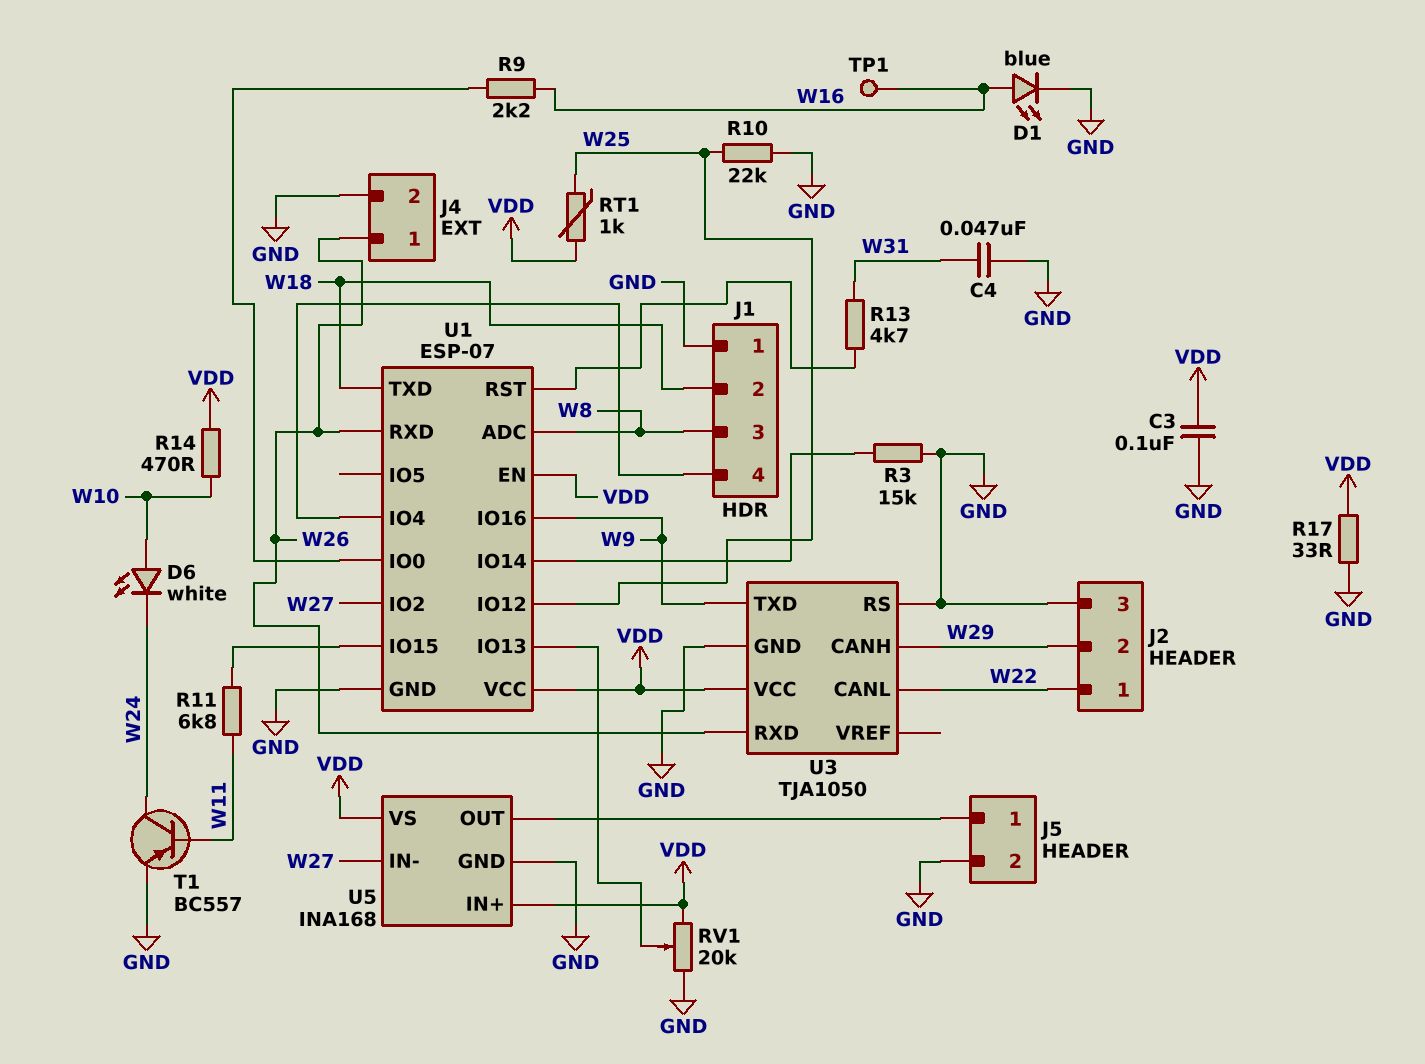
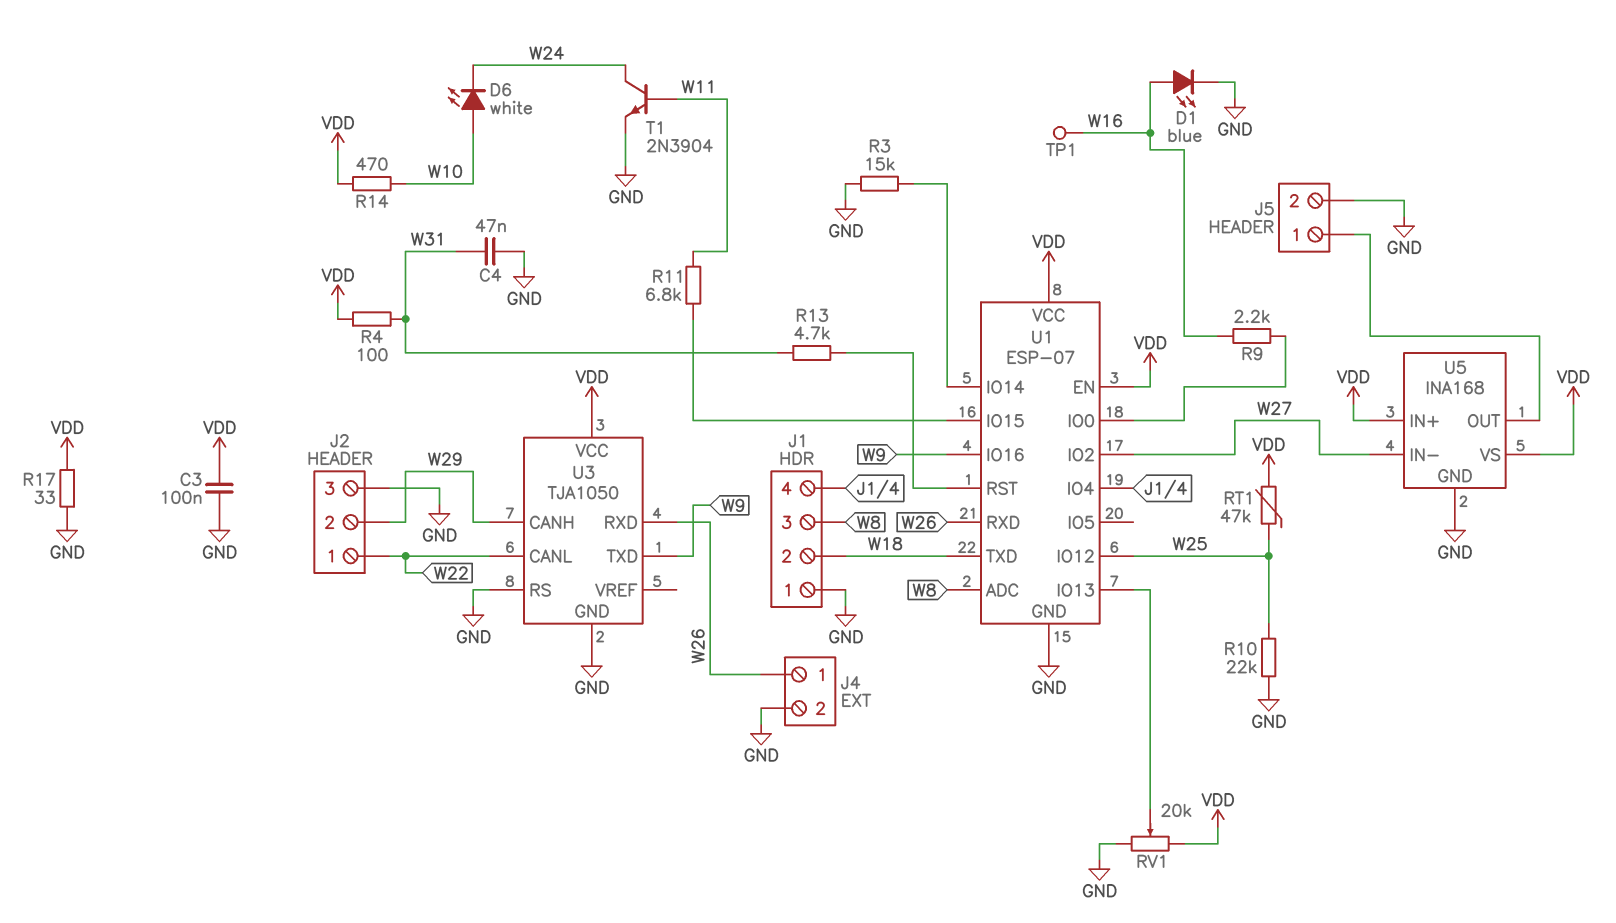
R4: none -> 100 (VDD, W31)
RT1: 1k (VDD, W25) -> 47k (VDD, W25)
T1: PNP BC557 (B W11, C W24, E GND) -> NPN 2N3904 (B W11, C W24, E GND)

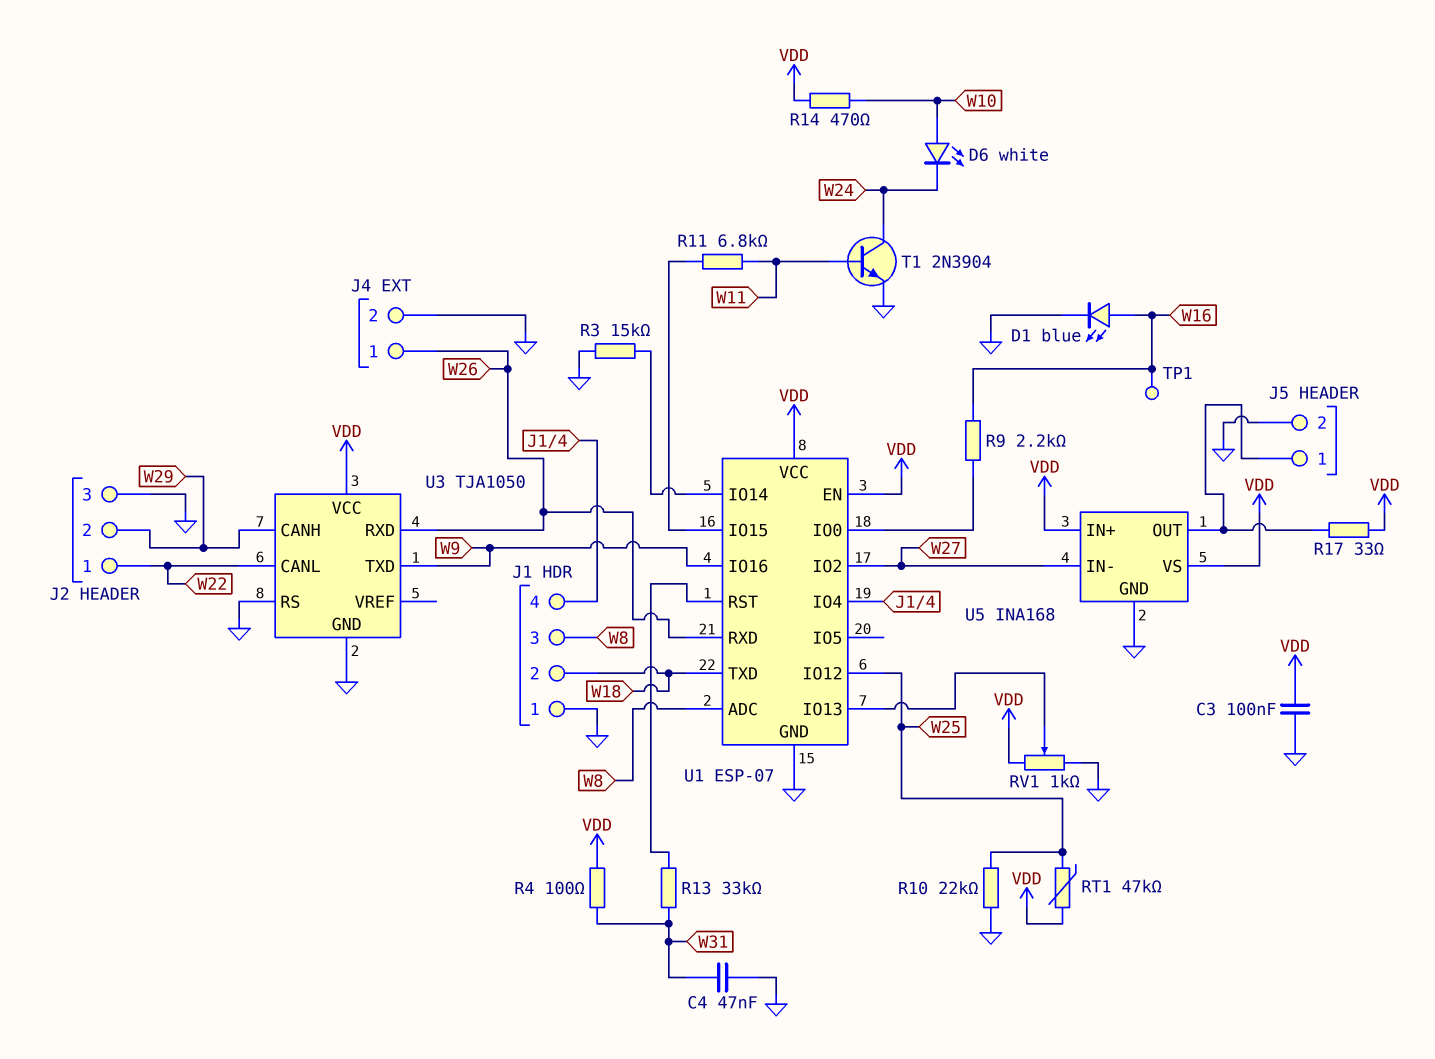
R13: 4.7k (U1/RST, W31) -> 33k (U1/RST, W31)
R17: 33 (GND, VDD) -> 33 (J5/1, VDD)
RV1: 20k (GND, VDD, wiper U1/IO13) -> 1k (GND, VDD, wiper U1/IO13)

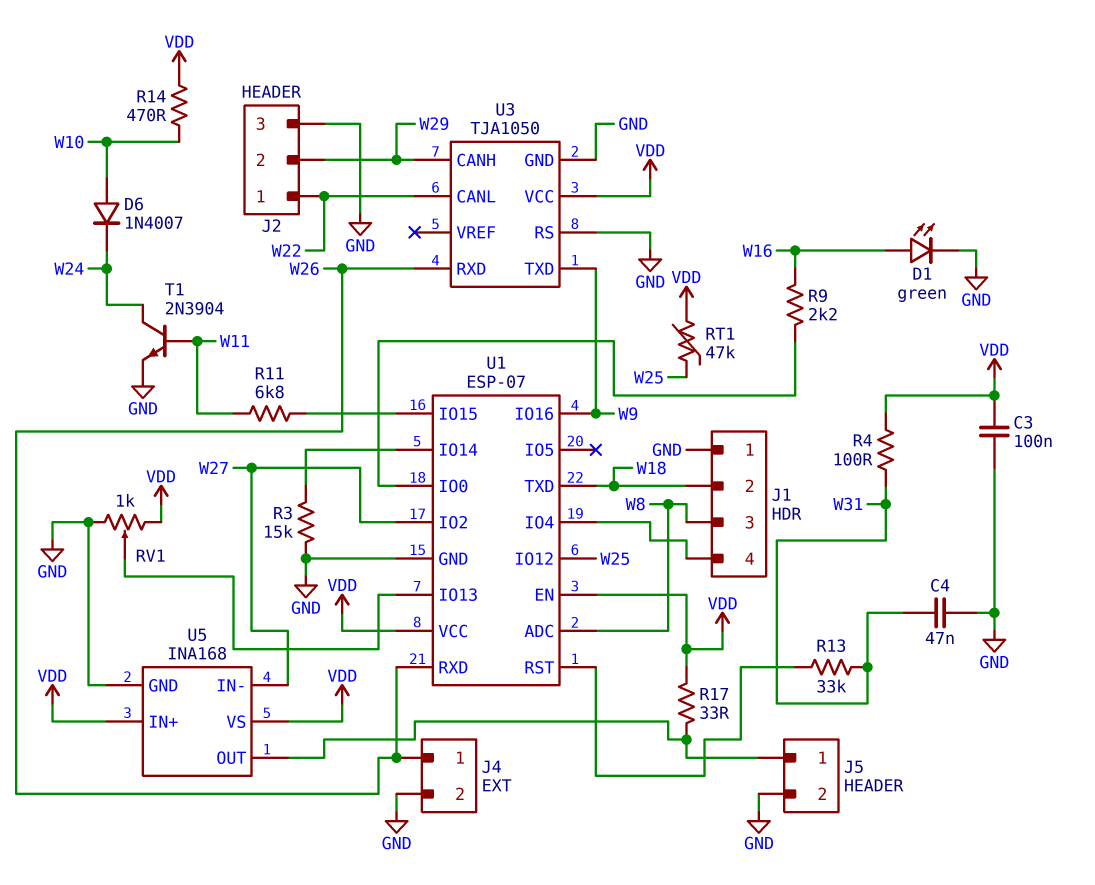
D1: LED blue (A W16, K GND) -> LED green (A W16, K GND)
D6: LED white (A W10, K W24) -> diode 1N4007 (A W10, K W24)
R10: 22k (GND, W25) -> none
TP1: test point (W16) -> none

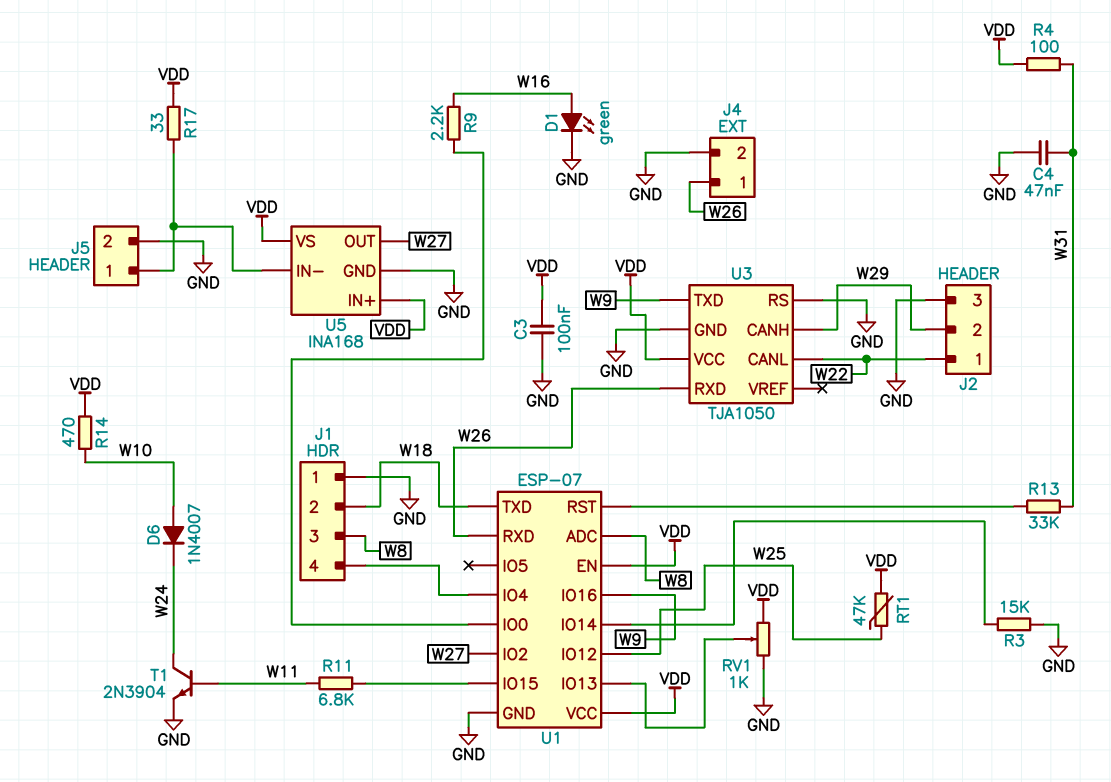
U5 pin IN-: W27 -> J5/1
U5 pin OUT: J5/1 -> W27

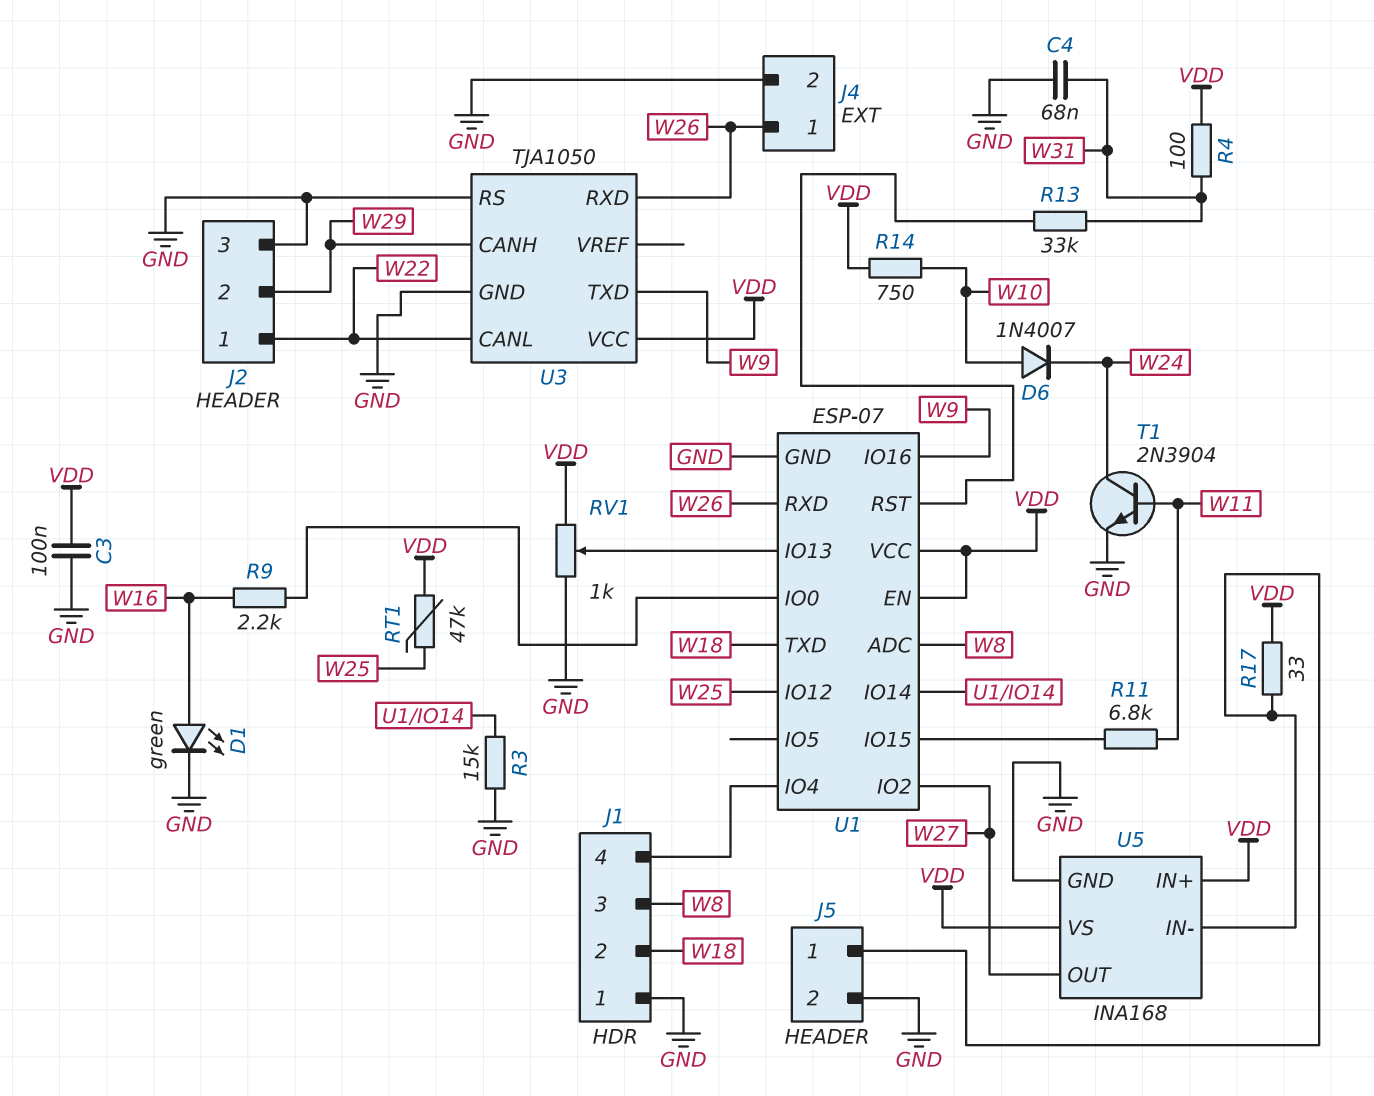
C4: 47nF (GND, W31) -> 68nF (GND, W31)
R14: 470 (VDD, W10) -> 750 (VDD, W10)

